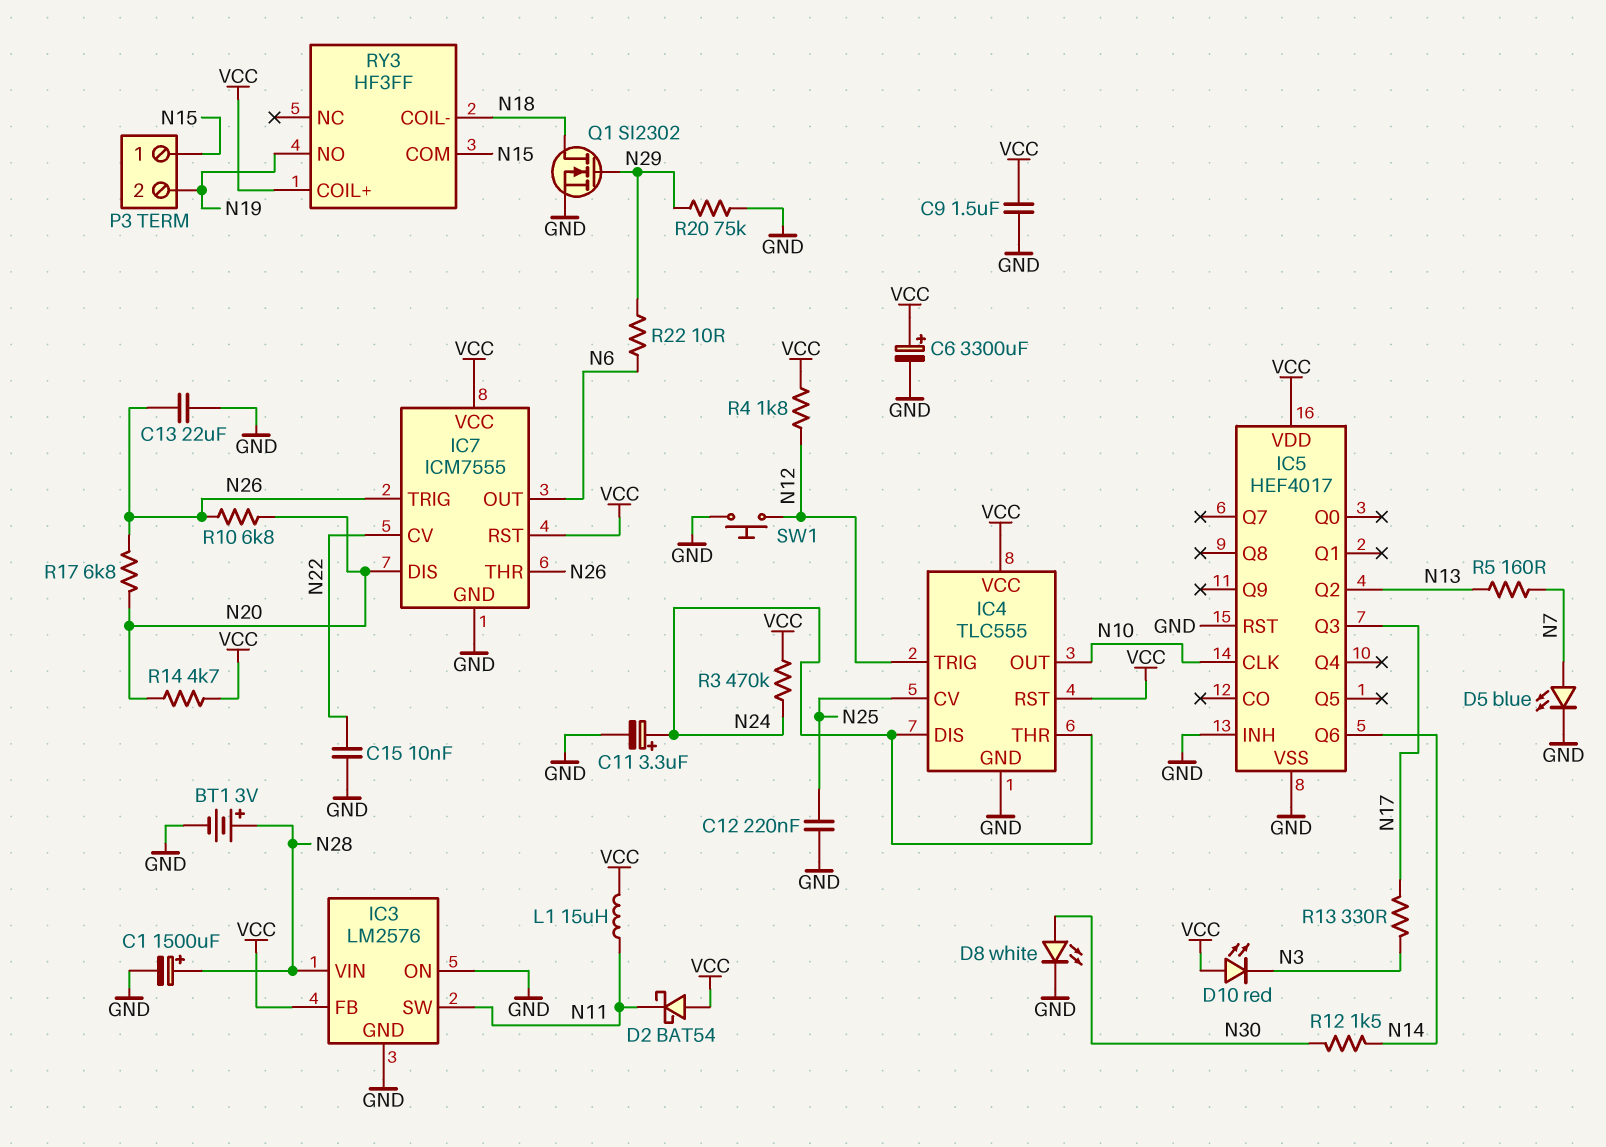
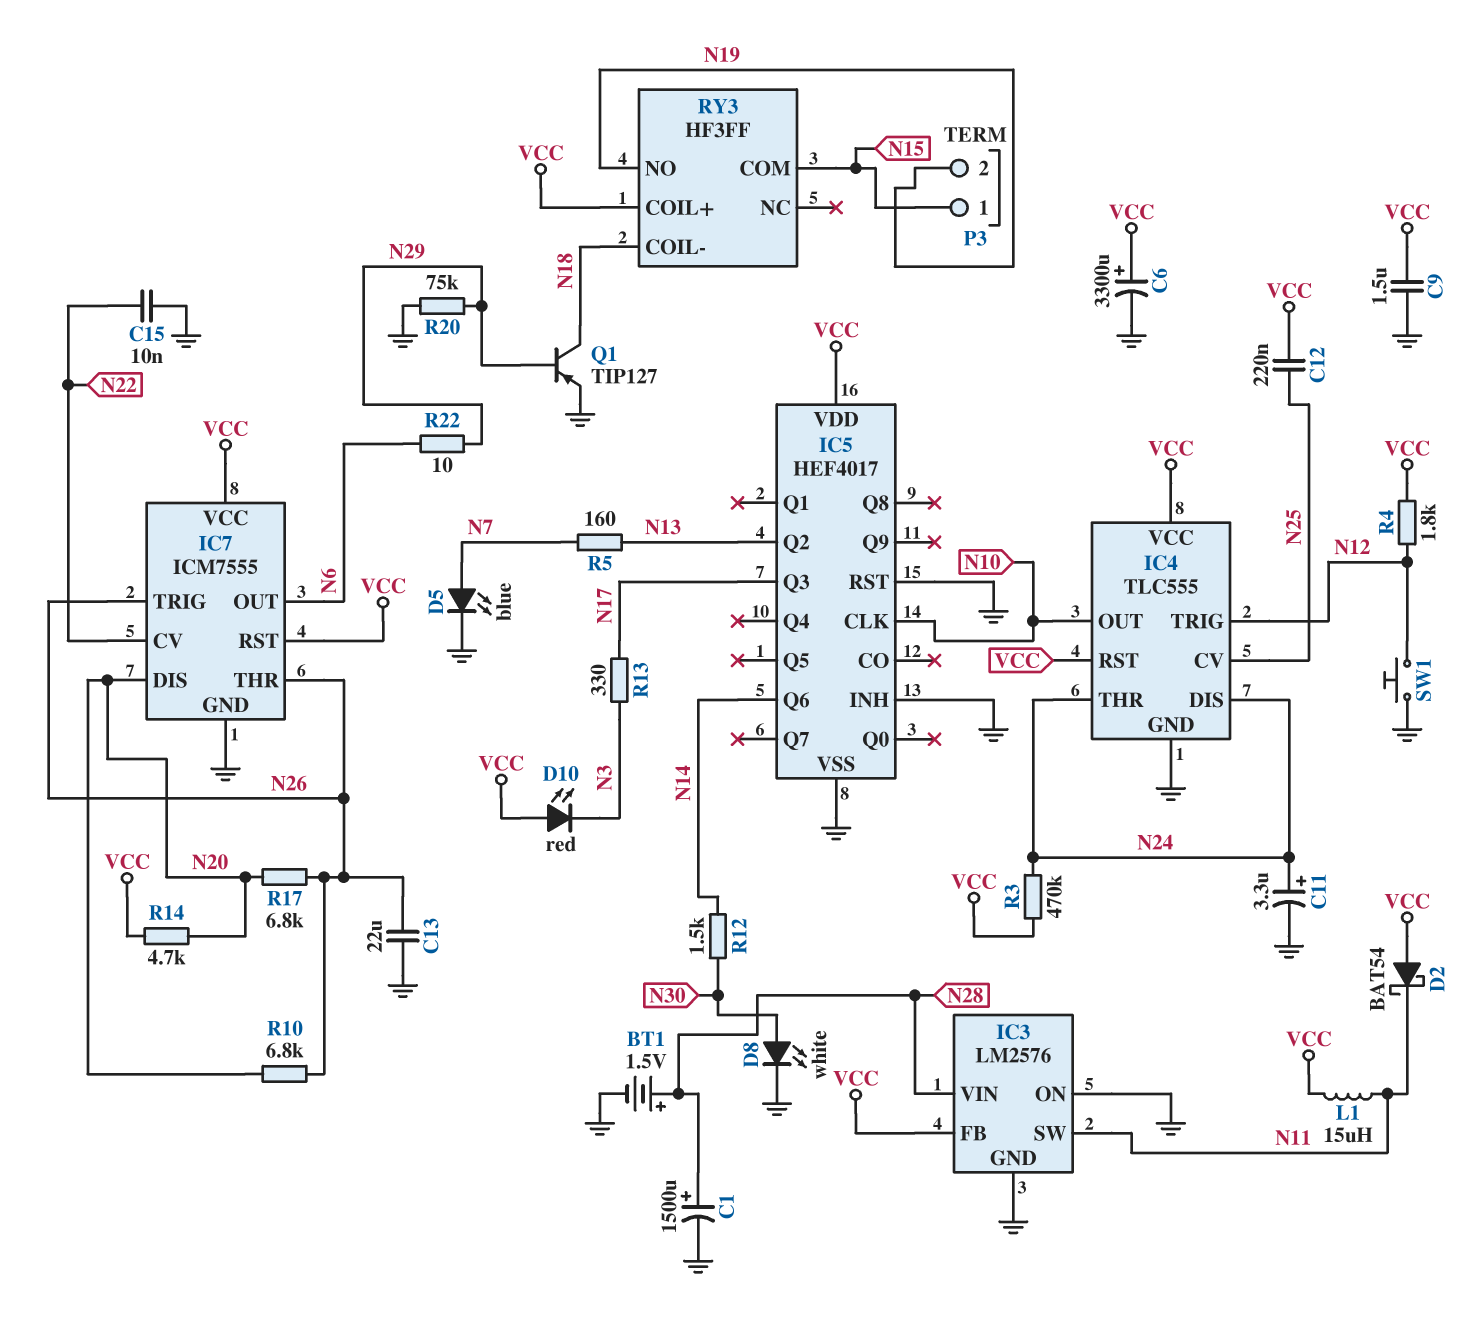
BT1: 3V (plus N28, minus GND) -> 1.5V (plus N28, minus GND)
C12: 220nF (GND, N25) -> 220nF (N25, VCC)
Q1: NMOS SI2302 (G N29, D N18, S GND) -> PNP TIP127 (B N29, C N18, E GND)

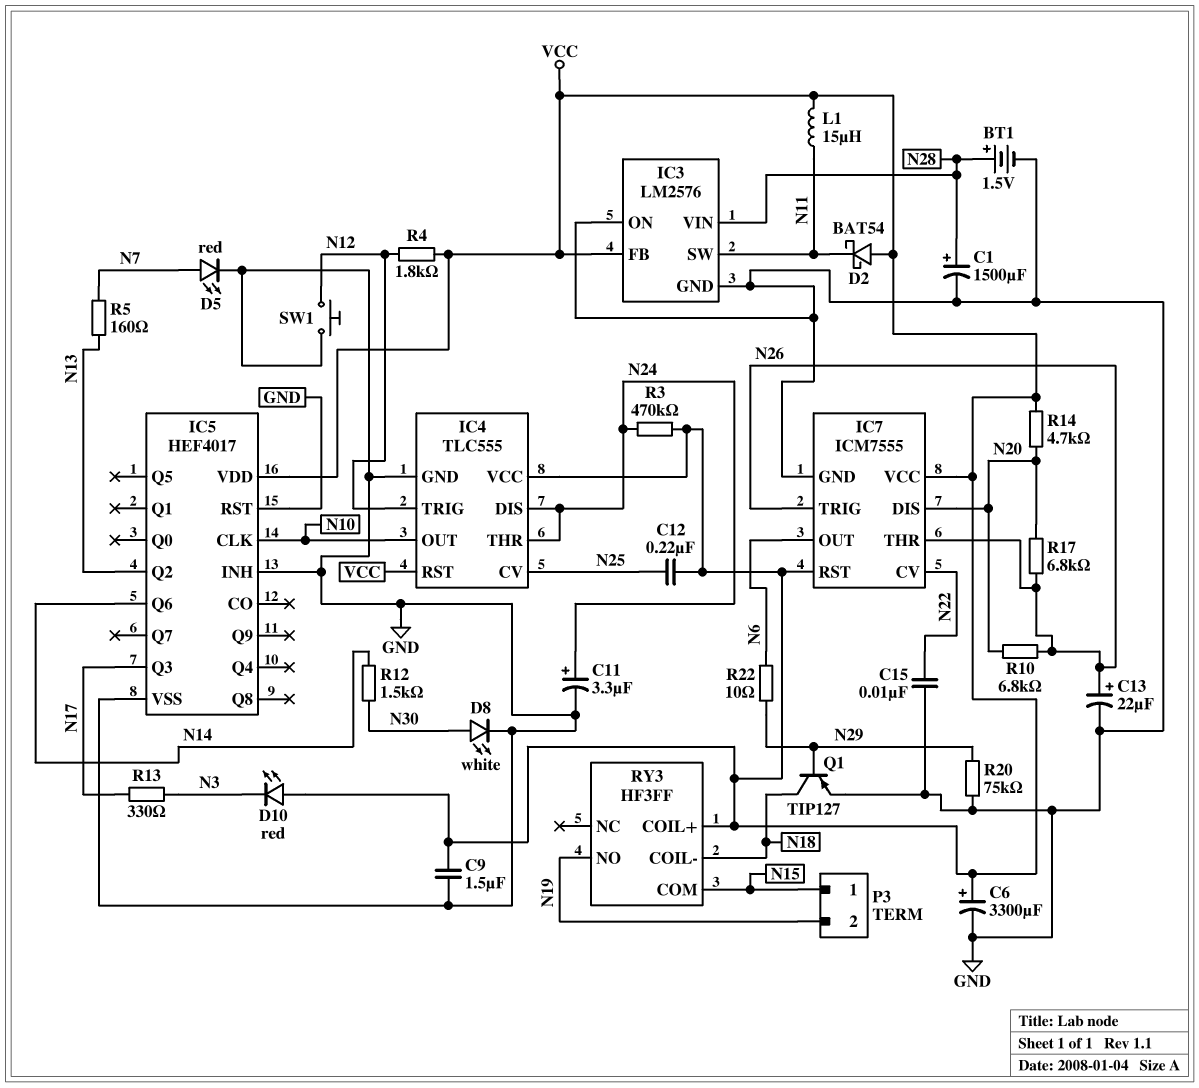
C13: 22uF (GND, N26) -> 22uF (plus N26, minus GND)
D5: LED blue (A N7, K GND) -> LED red (A N7, K GND)

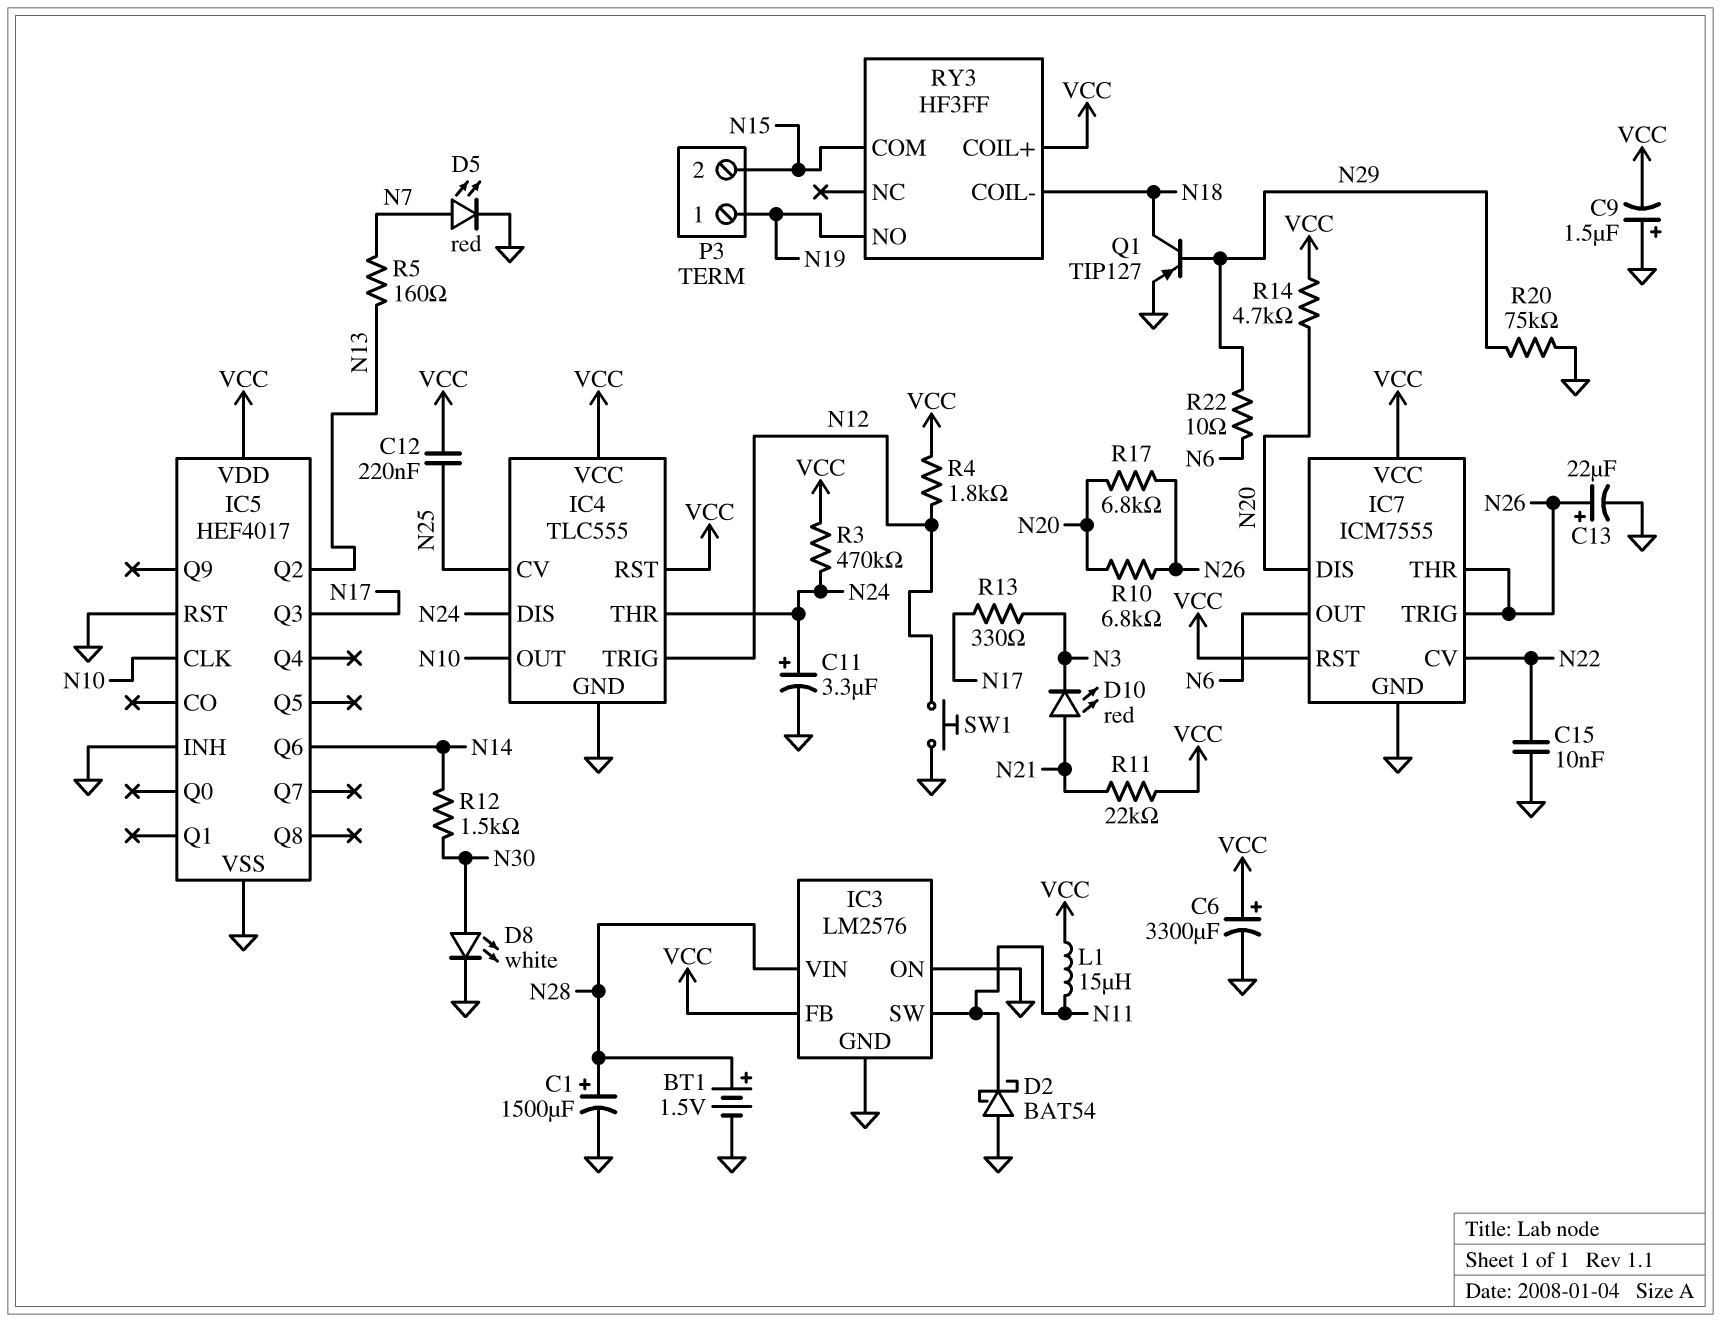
C9: 1.5uF (GND, VCC) -> 1.5uF (plus GND, minus VCC)
D2: schottky BAT54 (A VCC, K N11) -> schottky BAT54 (A GND, K N11)
D10: LED red (A VCC, K N3) -> LED red (A N21, K N3)
P3 pin 1: N15 -> N19
P3 pin 2: N19 -> N15
R11: none -> 22k (N21, VCC)

